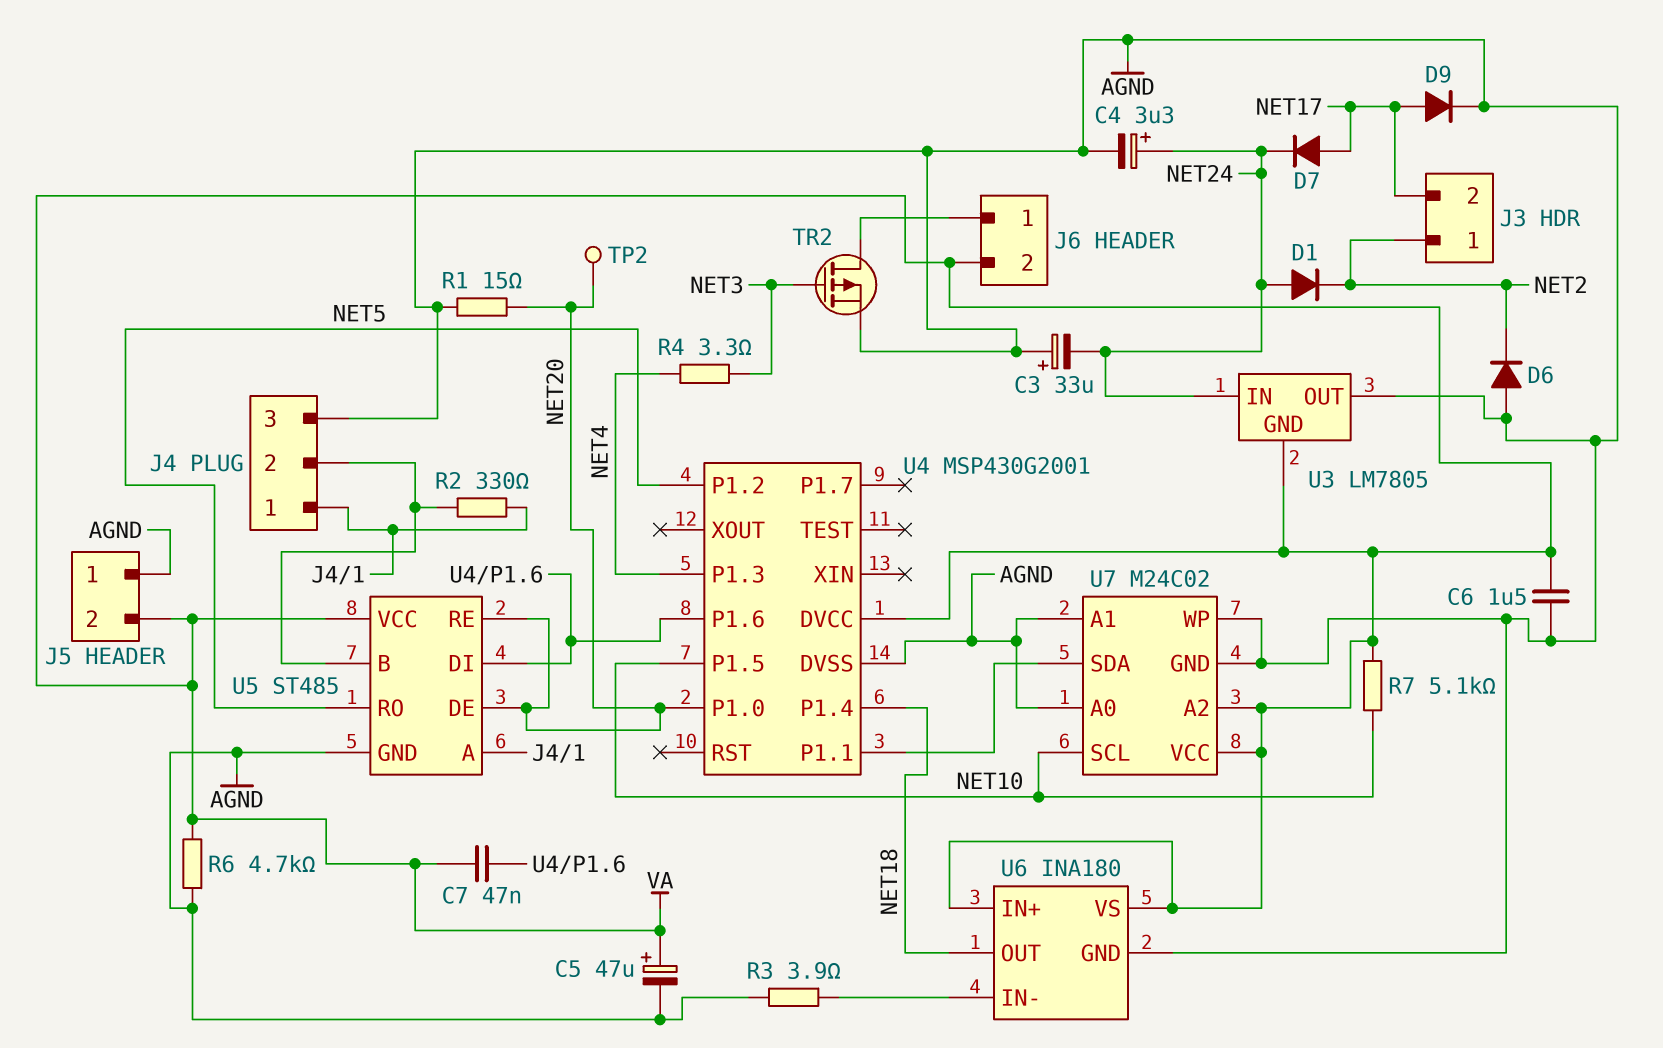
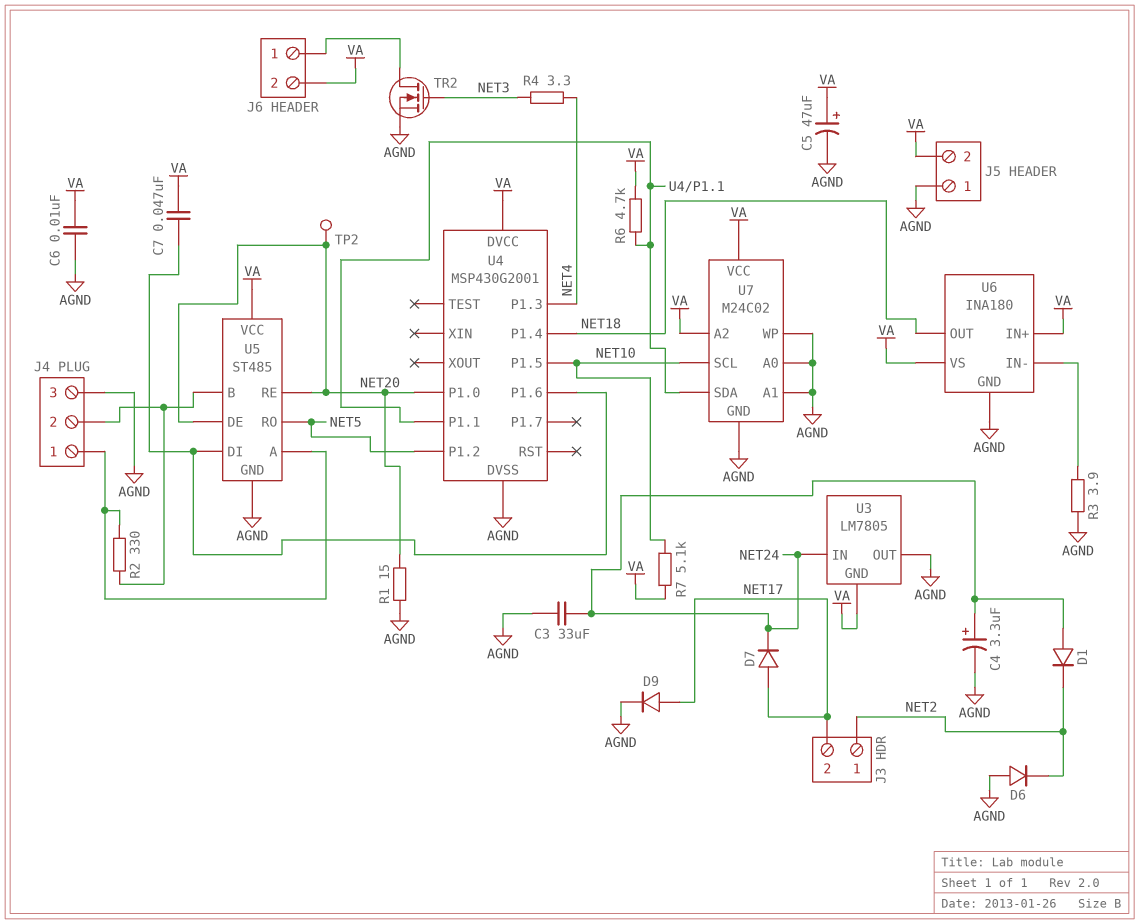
C3: 33uF (plus AGND, minus NET24) -> 33uF (AGND, NET24)
C6: 1.5uF (AGND, VA) -> 10nF (AGND, VA)
R6: 4.7k (AGND, VA) -> 4.7k (U4/P1.1, VA)
TR2: PMOS (G NET3, D J6/1, S AGND) -> NMOS (G NET3, D J6/1, S AGND)

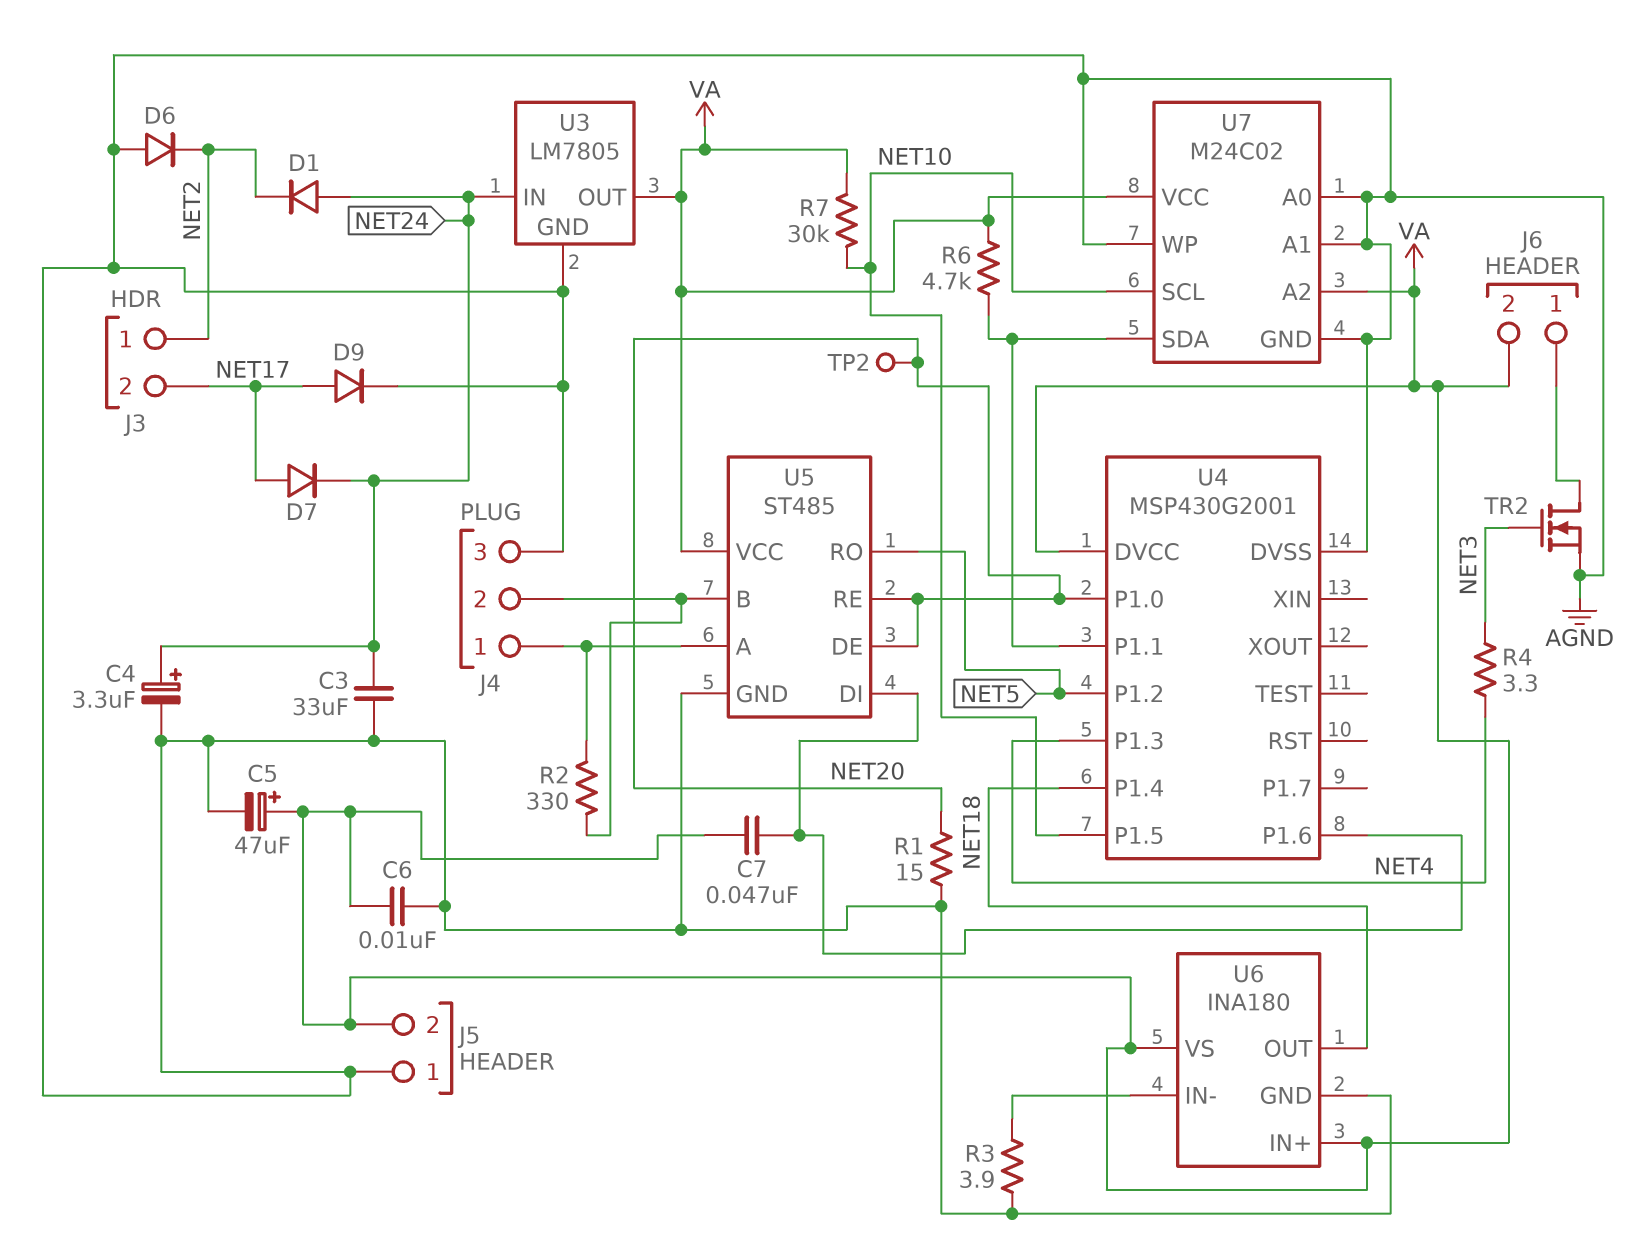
R7: 5.1k (NET10, VA) -> 30k (NET10, VA)
U3 pin GND: VA -> AGND
U3 pin OUT: AGND -> VA

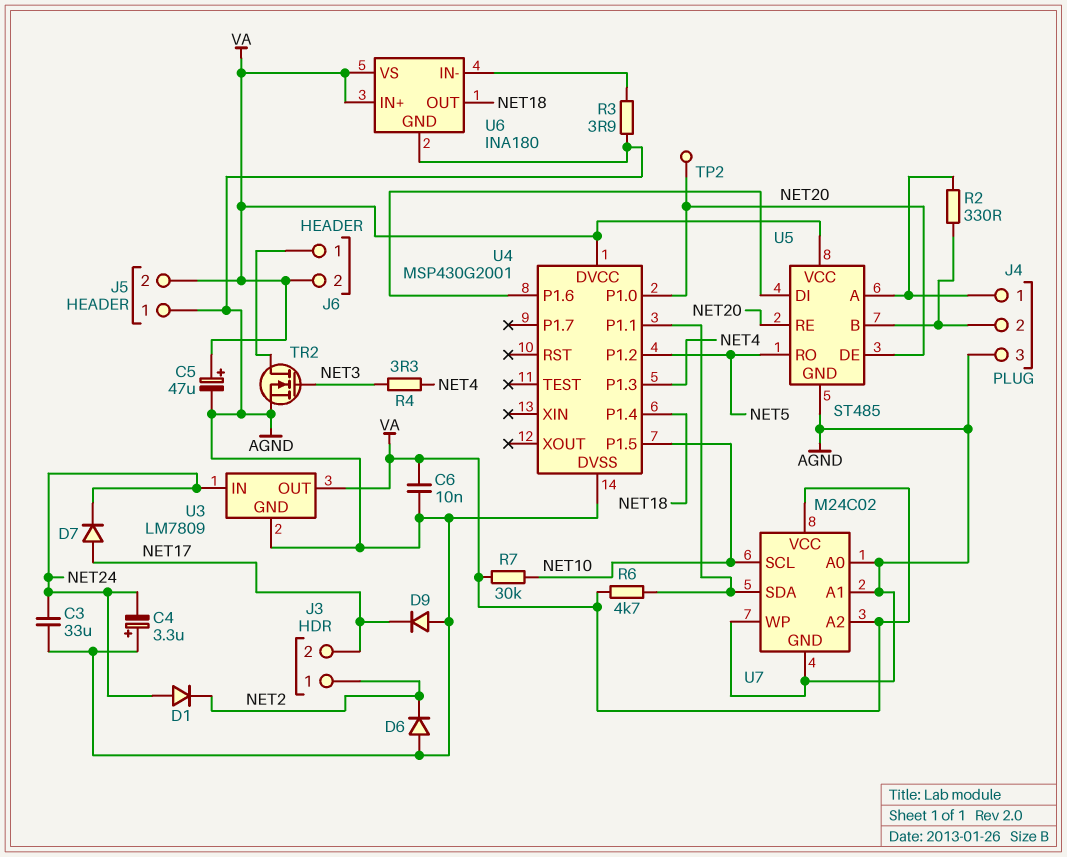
C4: 3.3uF (plus NET24, minus AGND) -> 3.3uF (plus AGND, minus NET24)
C7: 47nF (U4/P1.6, VA) -> none
D9: diode (A NET17, K AGND) -> diode (A AGND, K NET17)
R1: 15 (AGND, NET20) -> none
U3: LM7805 -> LM7809

